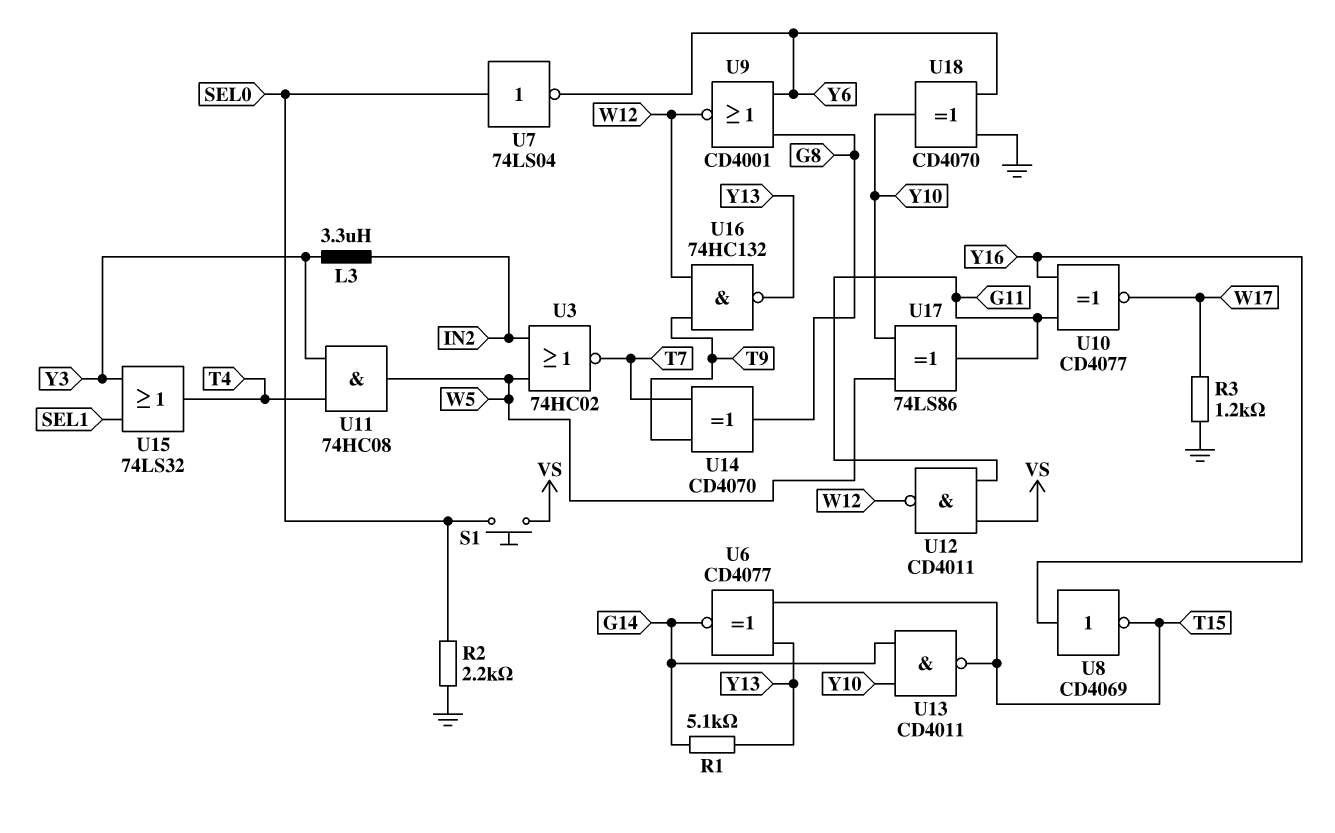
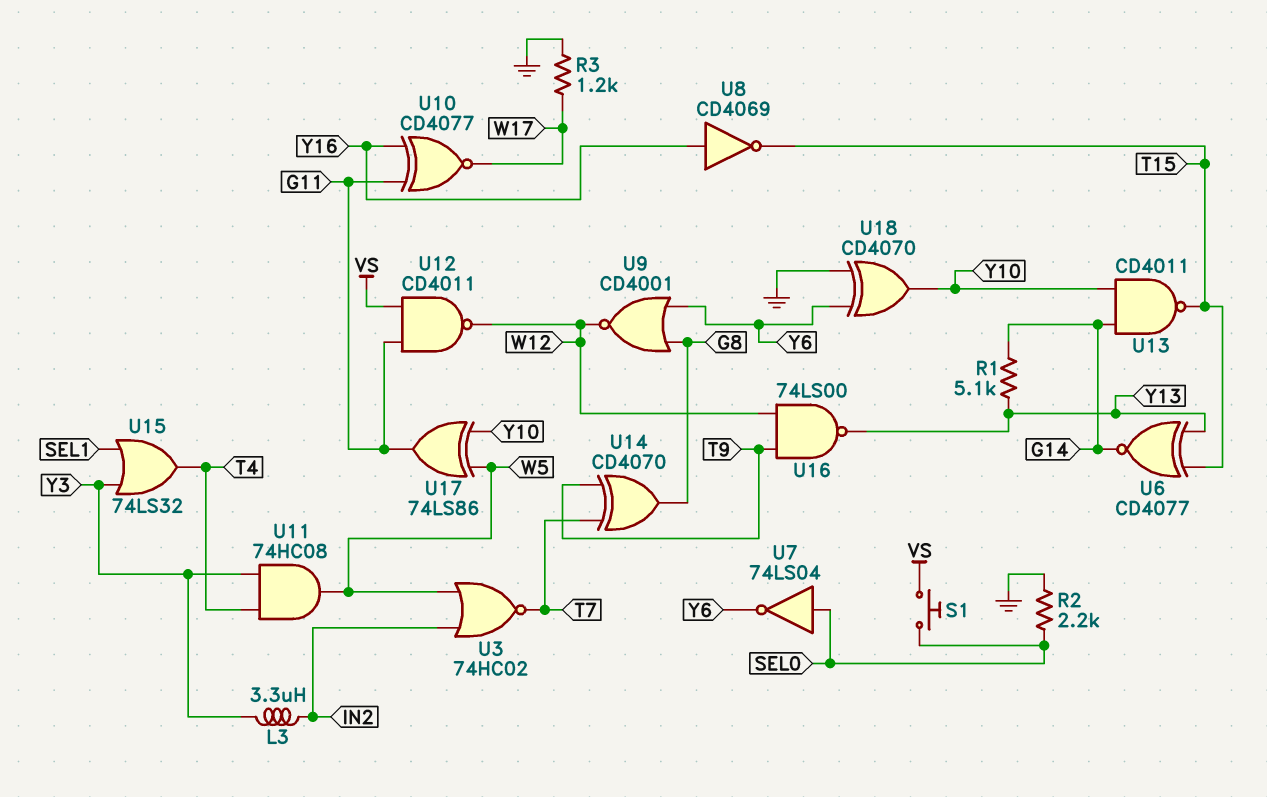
U16: NAND 74HC132 (in T9, in W12, out Y13) -> NAND 74LS00 (in T9, in W12, out Y13)

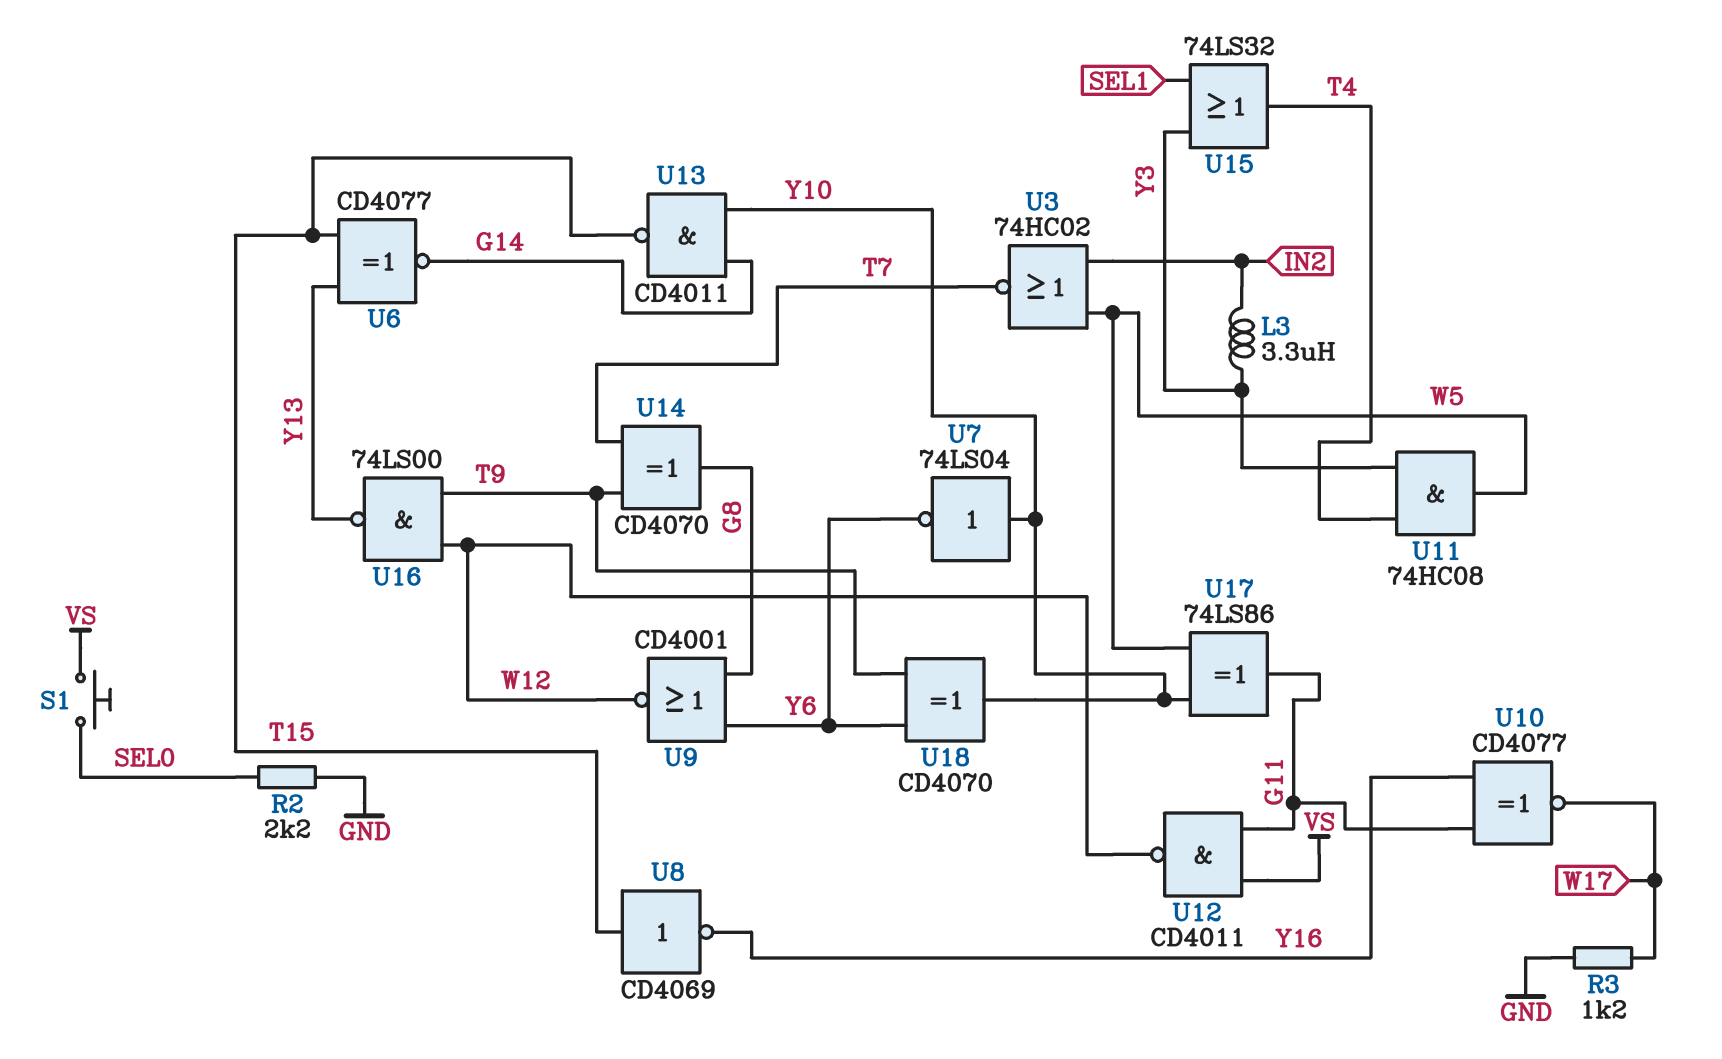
R1: 5.1k (G14, Y13) -> none
U7: NOT 74LS04 (in SEL0, out Y6) -> NOT 74LS04 (in Y10, out Y6)
U8: NOT CD4069 (in Y16, out T15) -> NOT CD4069 (in T15, out Y16)
U18: XOR CD4070 (in GND, in Y6, out Y10) -> XOR CD4070 (in T9, in Y6, out Y10)

